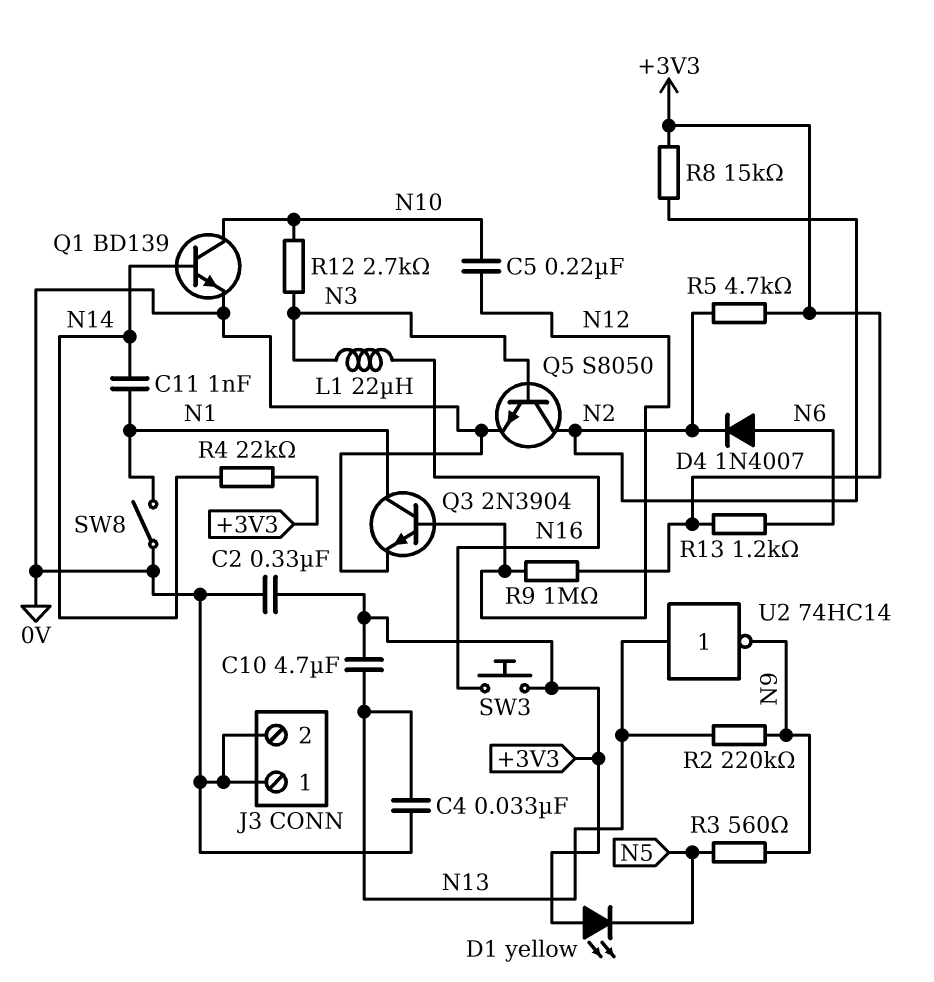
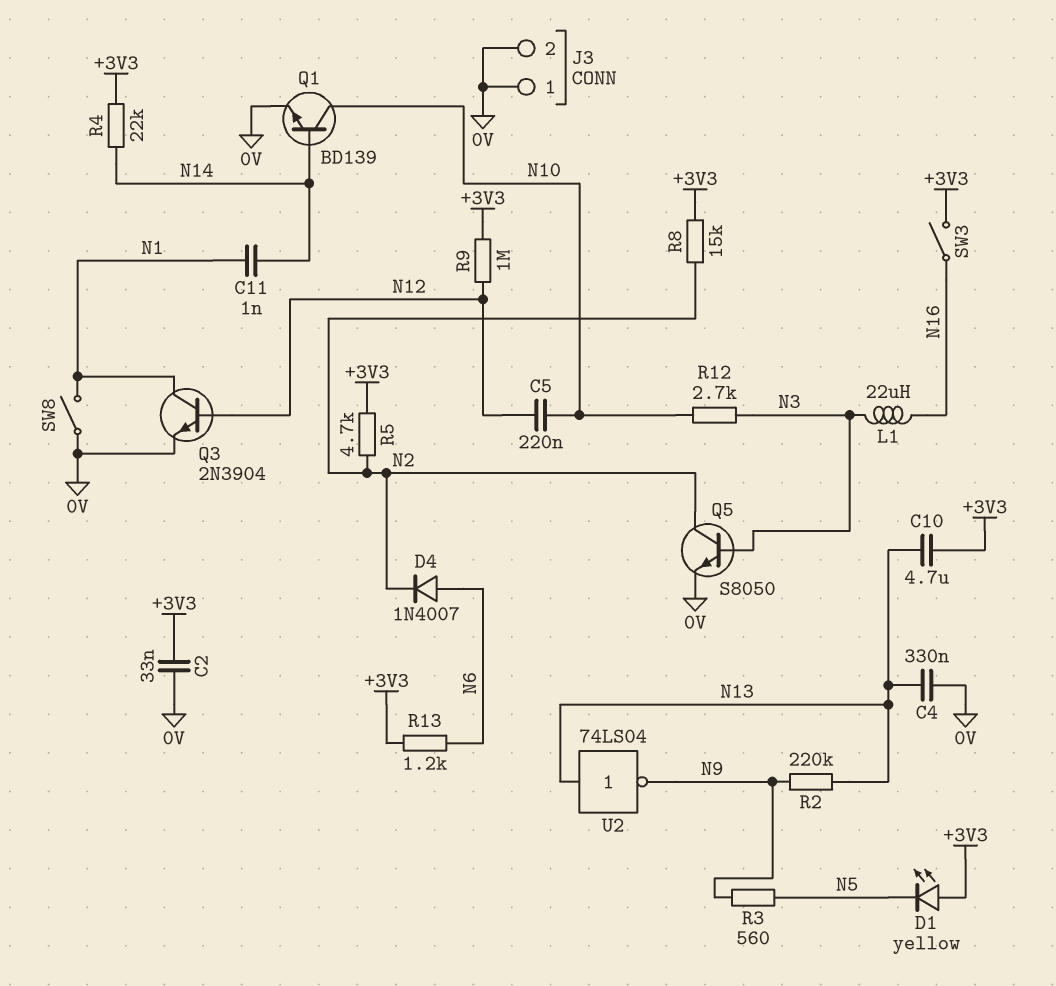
C2: 330nF (+3V3, 0V) -> 33nF (+3V3, 0V)
C4: 33nF (0V, N13) -> 330nF (0V, N13)
SW3: button (+3V3, N16) -> switch (+3V3, N16)
U2: NOT 74HC14 (in N13, out N9) -> NOT 74LS04 (in N13, out N9)

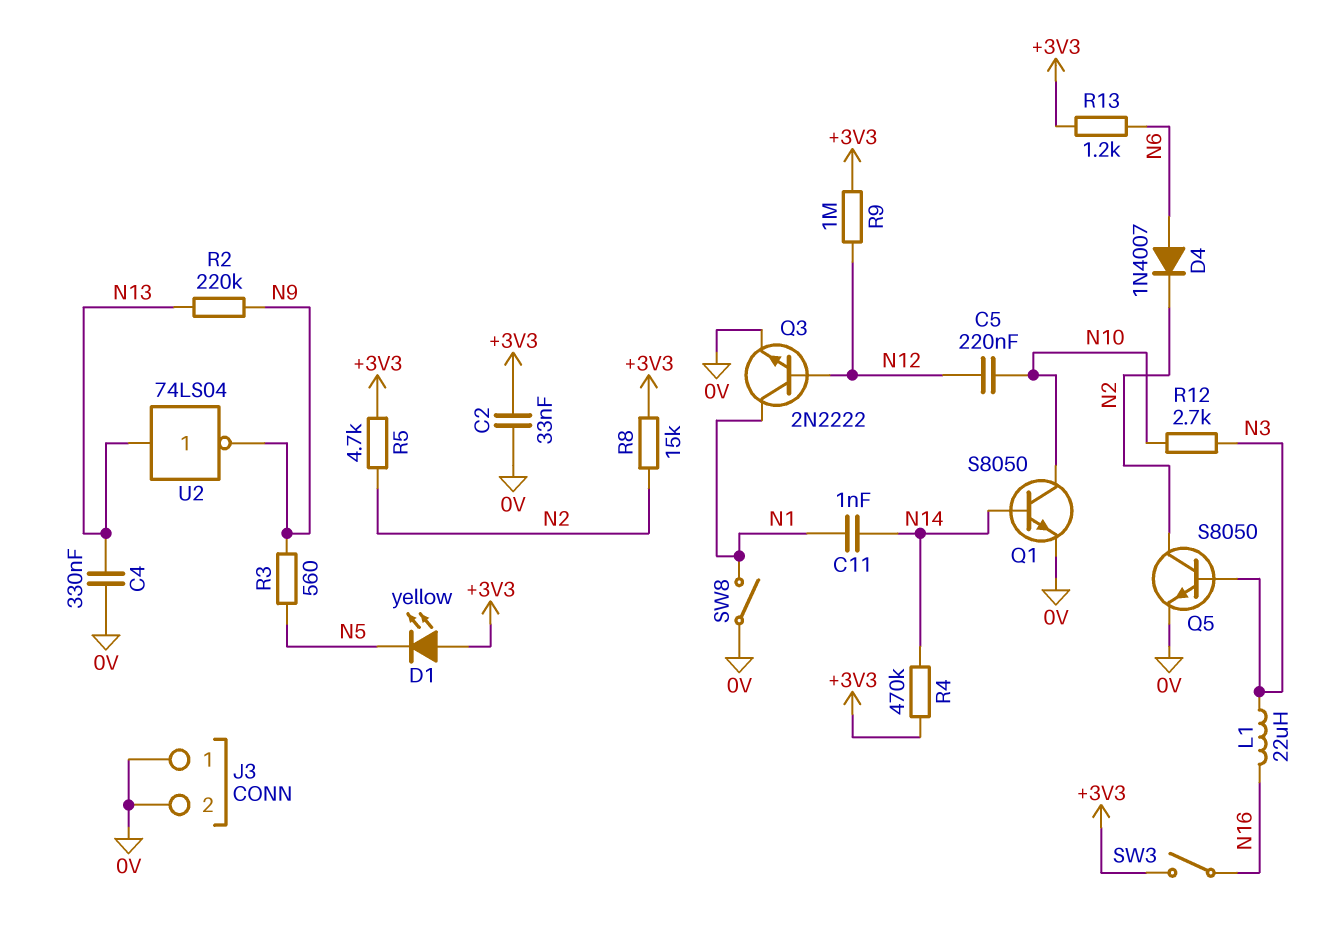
C10: 4.7uF (+3V3, N13) -> none
Q1: NPN BD139 (B N14, C N10, E 0V) -> NPN S8050 (B N14, C N10, E 0V)
Q3: NPN 2N3904 (B N12, C N1, E 0V) -> NPN 2N2222 (B N12, C N1, E 0V)
R4: 22k (+3V3, N14) -> 470k (+3V3, N14)

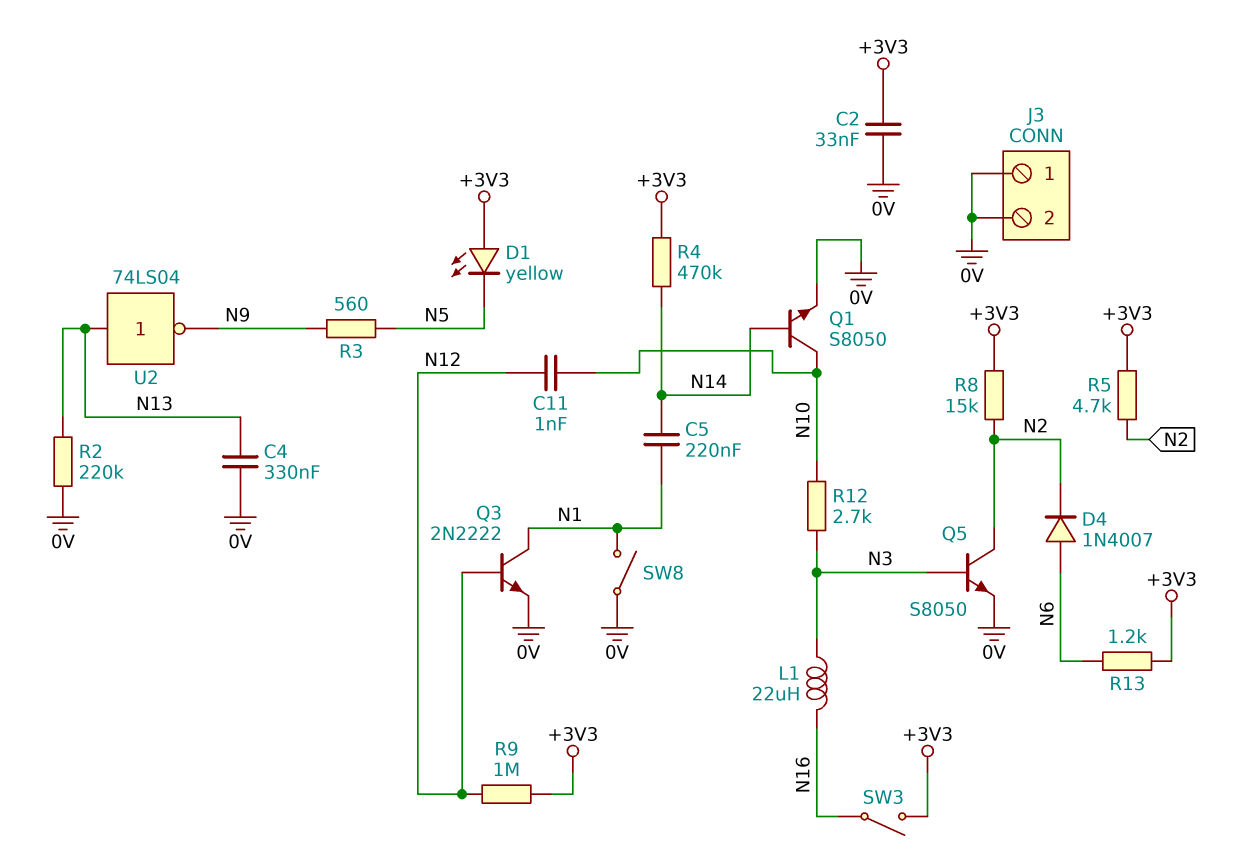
C5: 220nF (N10, N12) -> 220nF (N1, N14)
C11: 1nF (N1, N14) -> 1nF (N10, N12)
R2: 220k (N9, N13) -> 220k (0V, N13)

